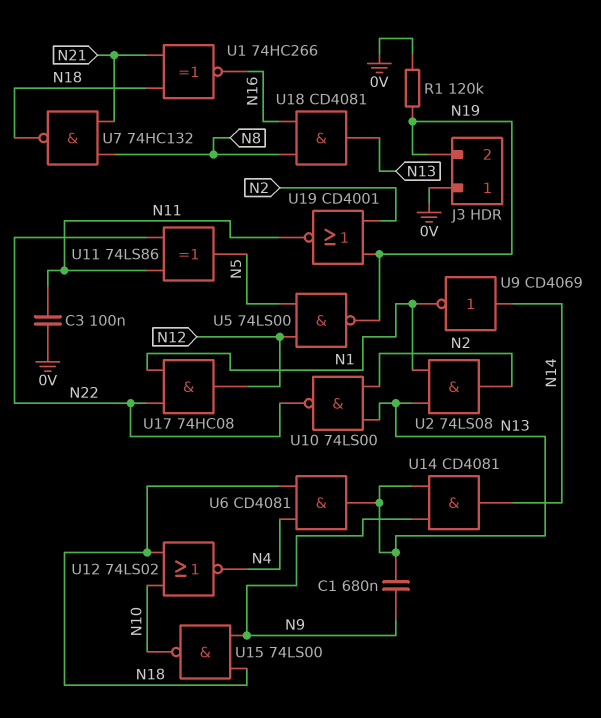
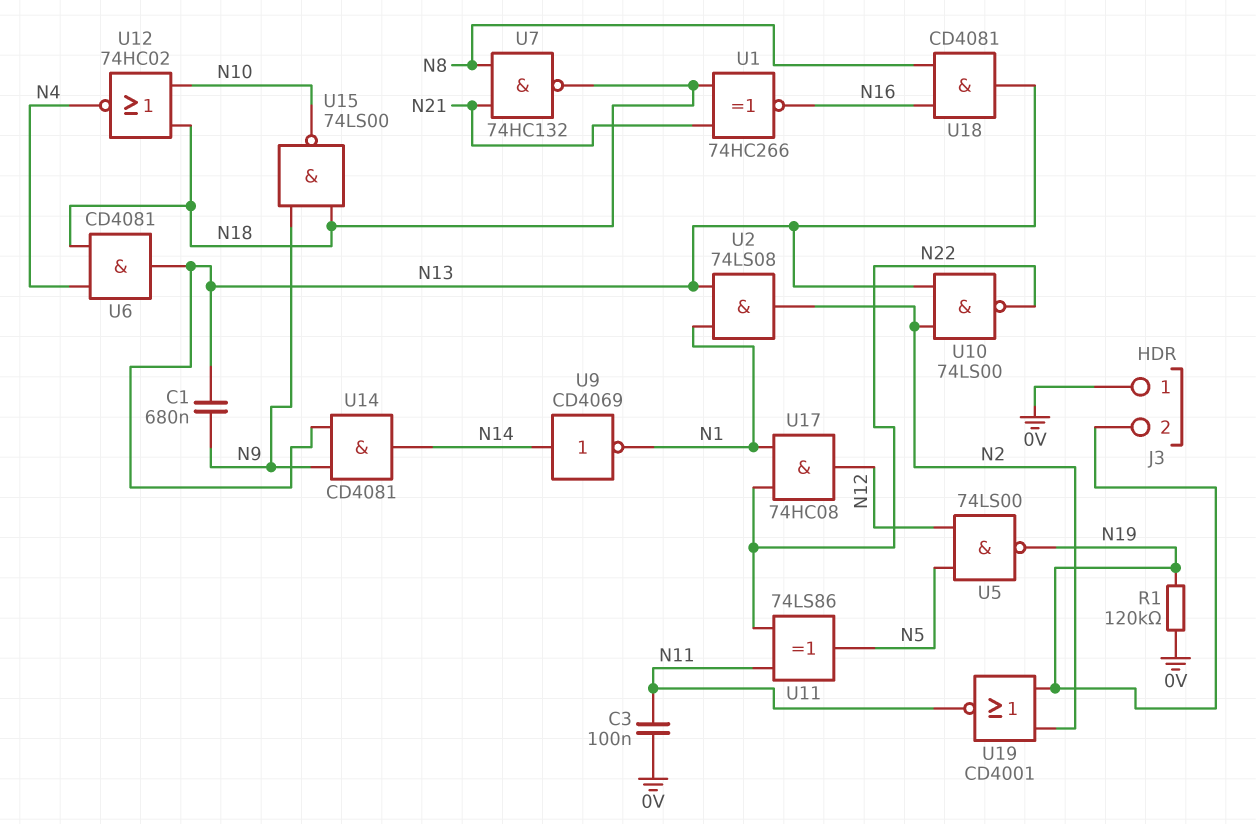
U12: NOR 74LS02 (in N10, in N18, out N4) -> NOR 74HC02 (in N10, in N18, out N4)

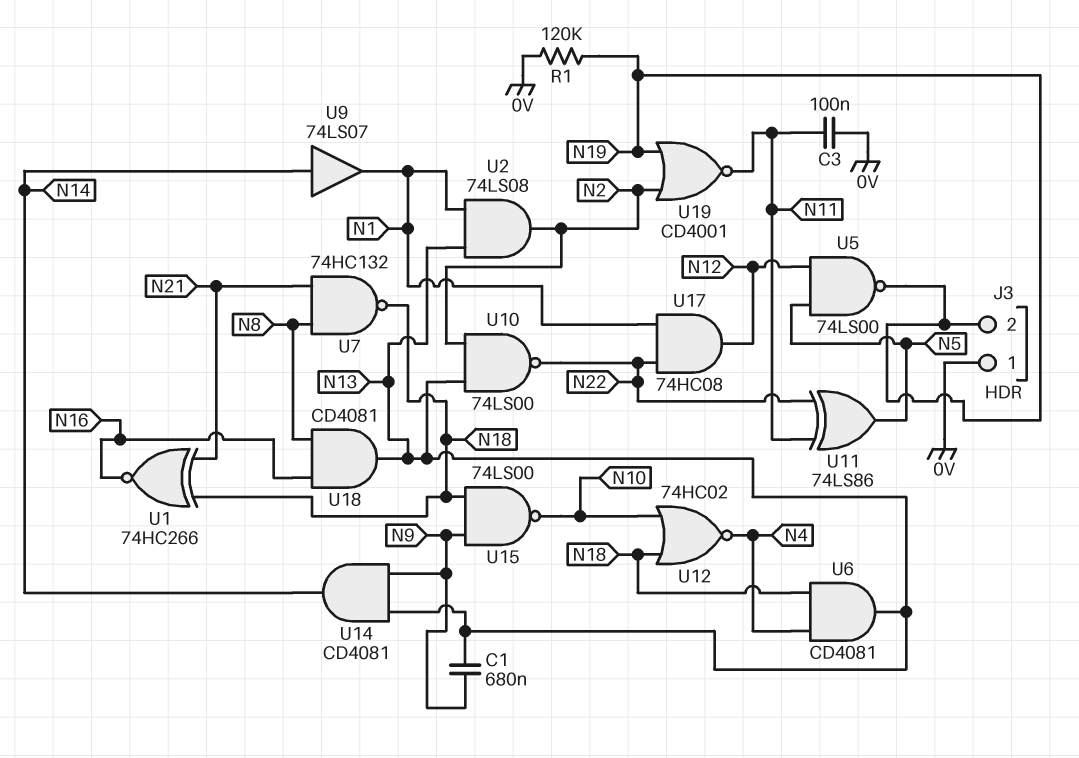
U9: NOT CD4069 (in N14, out N1) -> buffer 74LS07 (in N14, out N1)

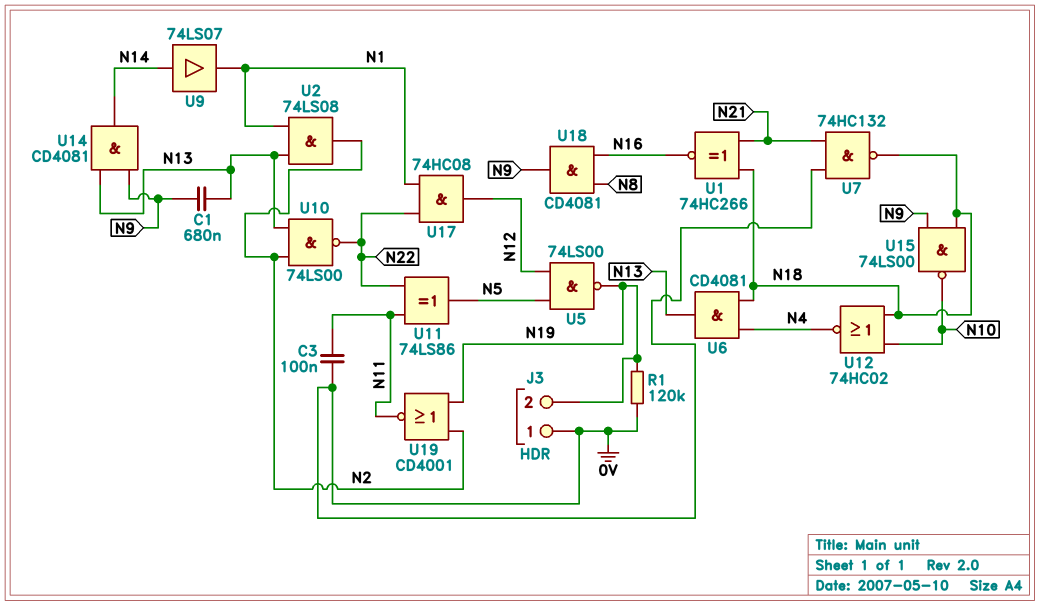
U7: NAND 74HC132 (in N8, in N21, out N18) -> NAND 74HC132 (in 0V, in N21, out N18)
U18: AND CD4081 (in N8, in N16, out N13) -> AND CD4081 (in N8, in N16, out N9)

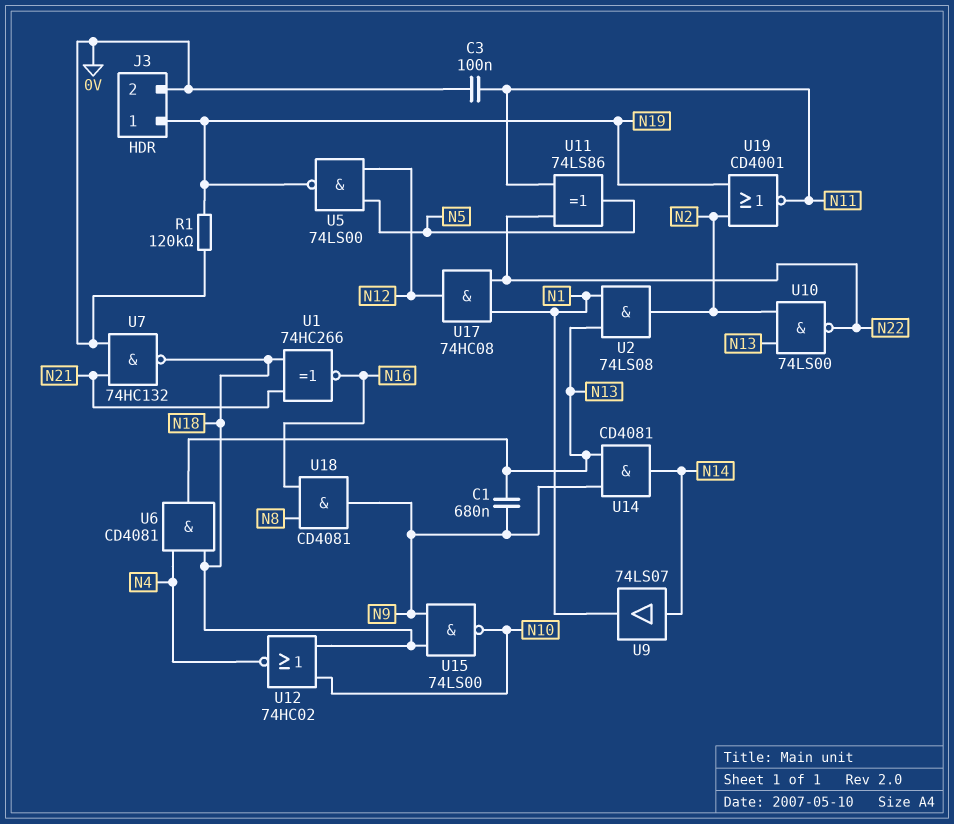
J3 pin 1: 0V -> N19
J3 pin 2: N19 -> 0V

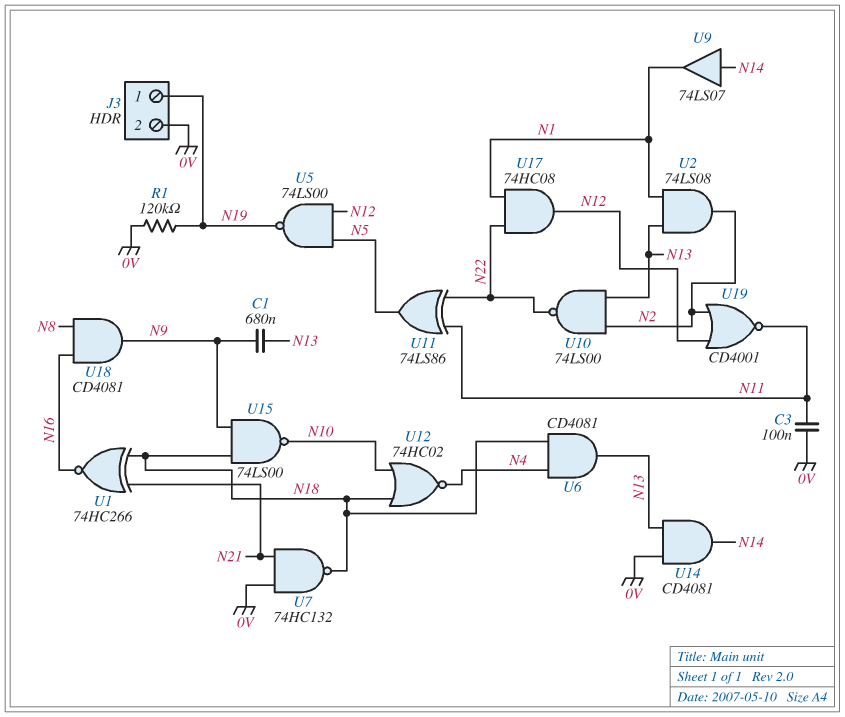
U14: AND CD4081 (in N9, in N13, out N14) -> AND CD4081 (in 0V, in N13, out N14)
U19: NOR CD4001 (in N2, in N19, out N11) -> NOR CD4001 (in N2, in N12, out N11)

